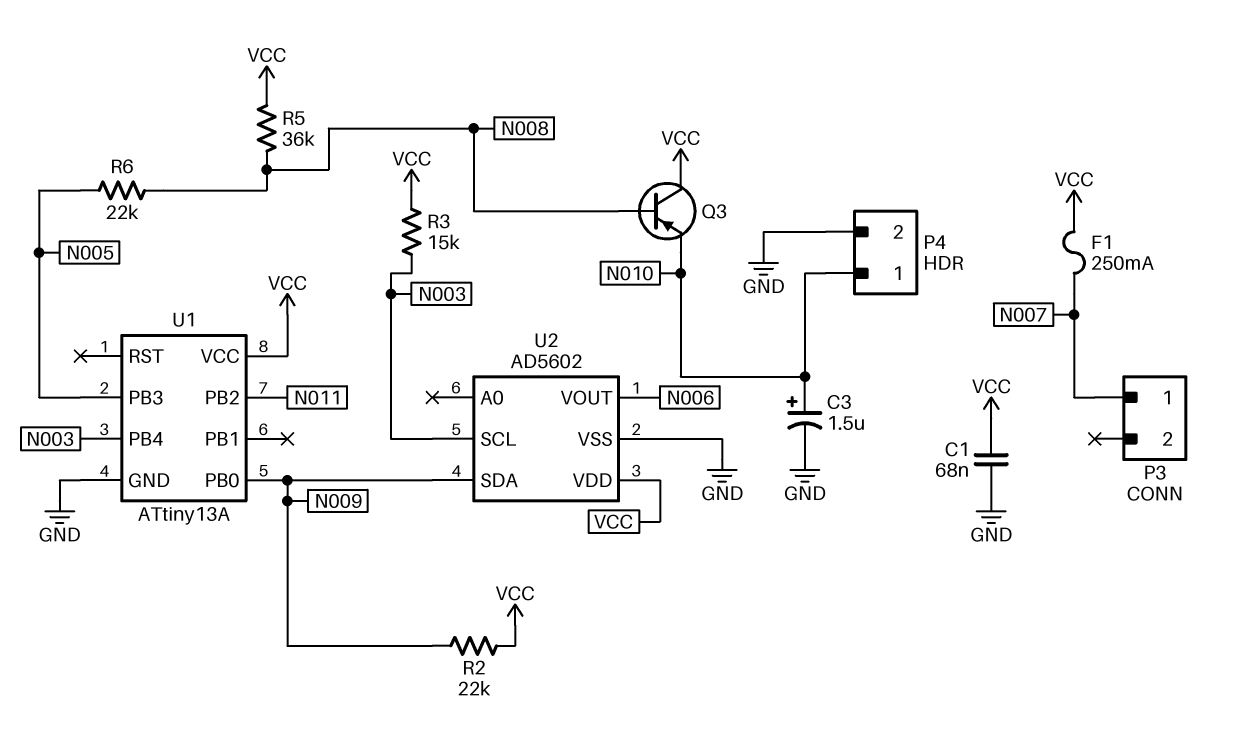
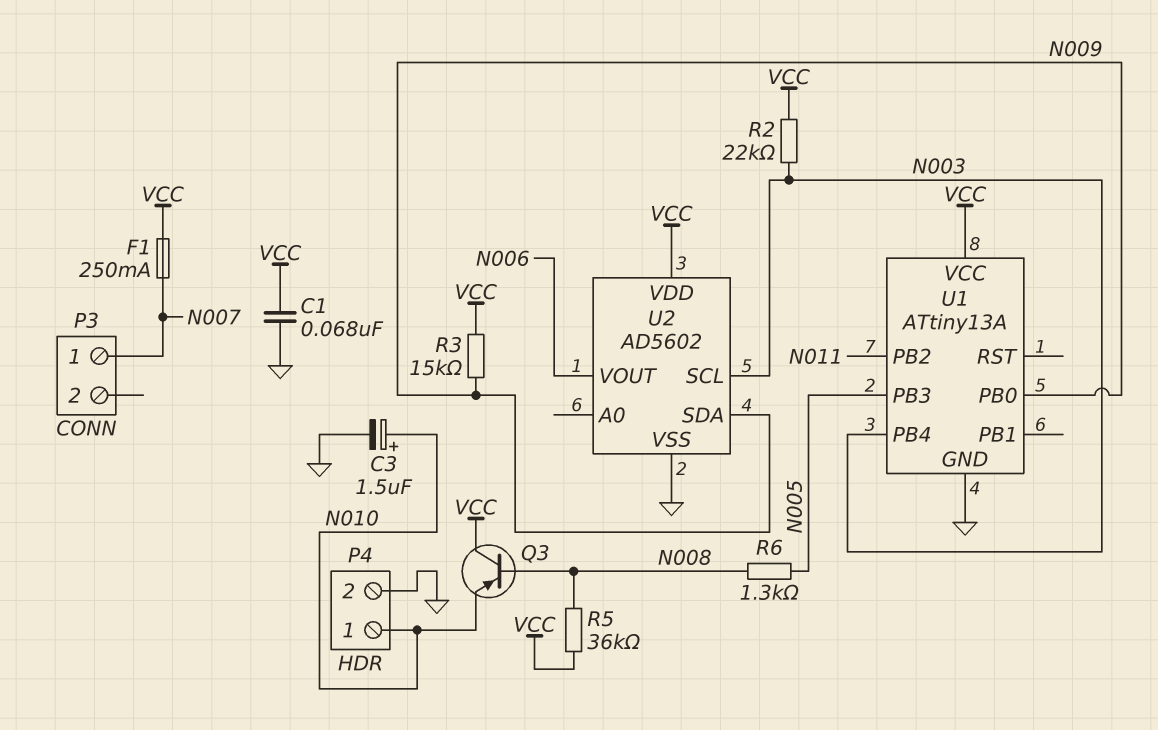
R2: 22k (N009, VCC) -> 22k (N003, VCC)
R3: 15k (N003, VCC) -> 15k (N009, VCC)
R6: 22k (N005, N008) -> 1.3k (N005, N008)

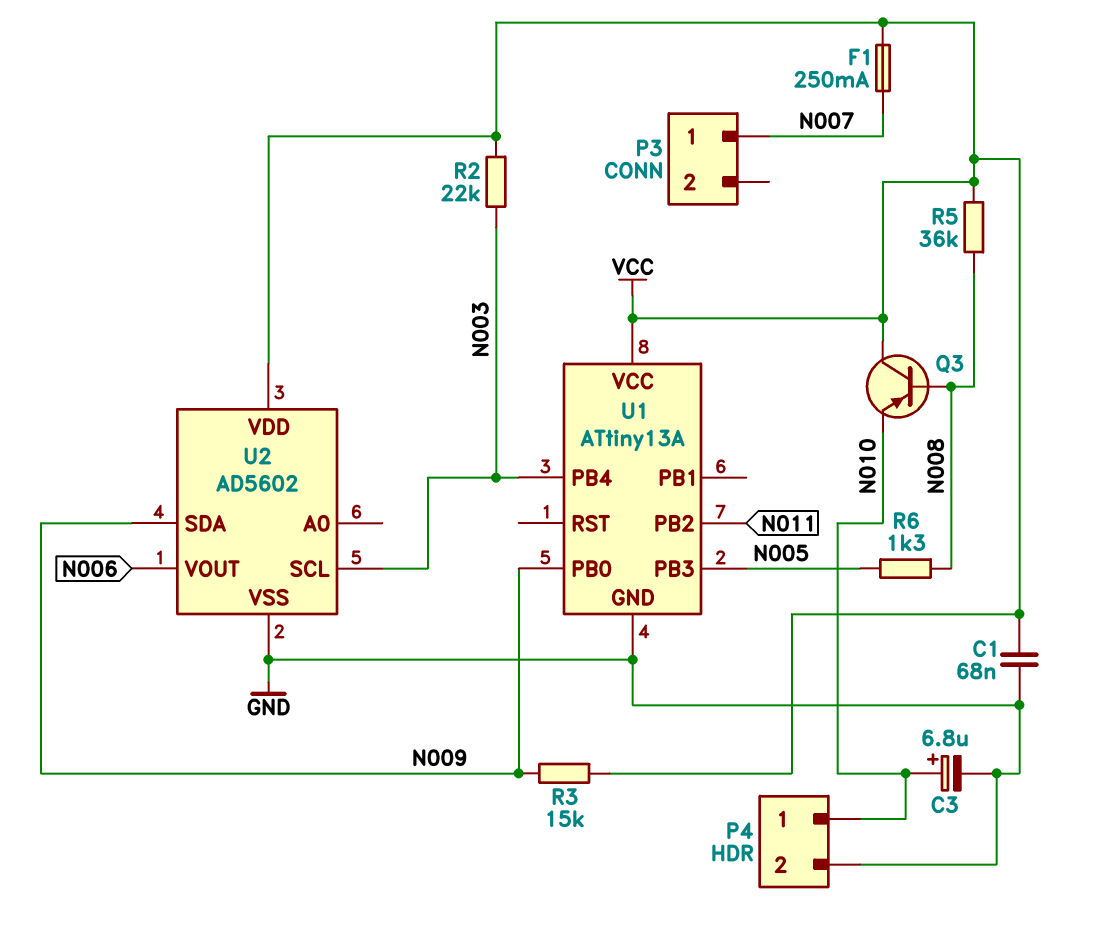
C3: 1.5uF (plus N010, minus GND) -> 6.8uF (plus N010, minus GND)

